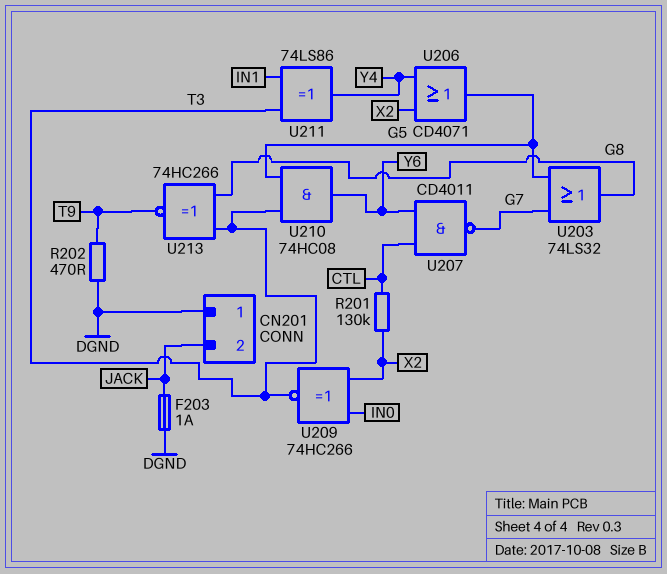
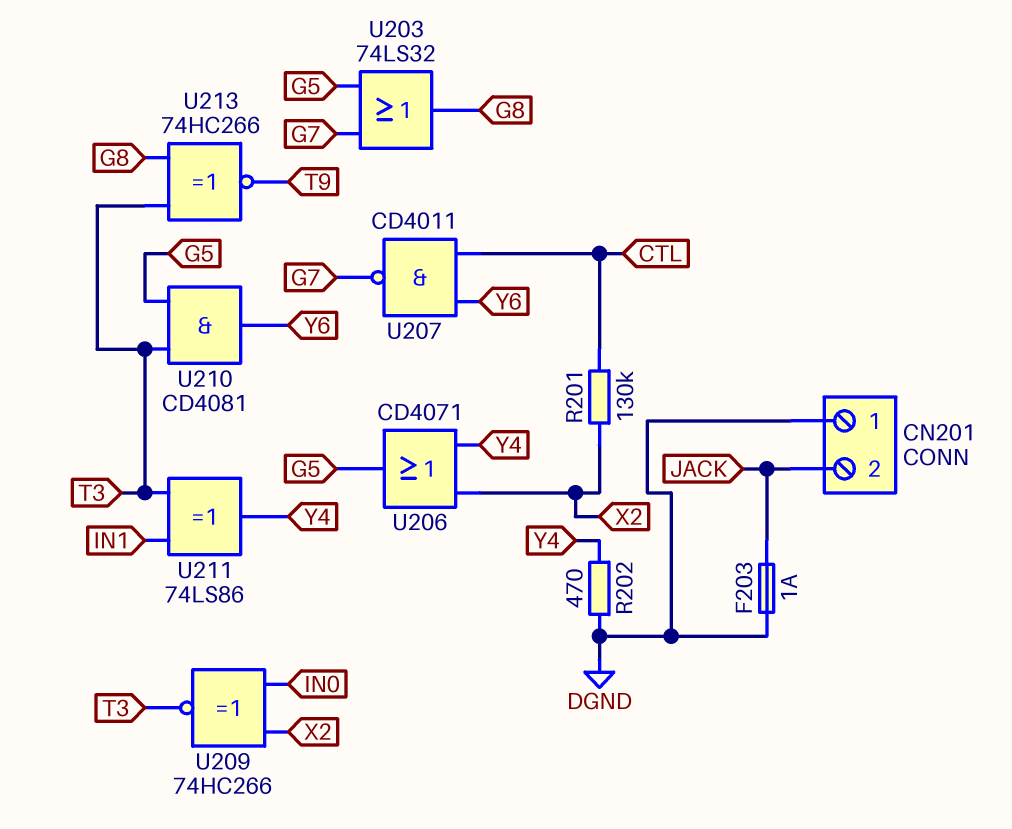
R202: 470 (DGND, T9) -> 470 (DGND, Y4)
U210: AND 74HC08 (in G5, in T3, out Y6) -> AND CD4081 (in G5, in T3, out Y6)

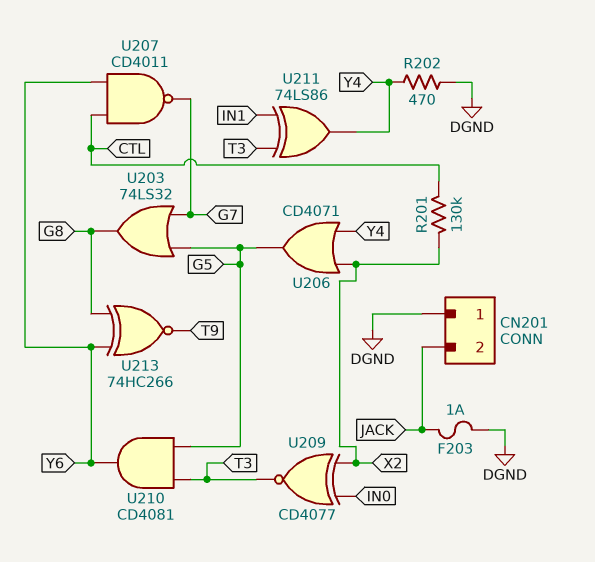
U209: XNOR 74HC266 (in IN0, in X2, out T3) -> XNOR CD4077 (in IN0, in X2, out T3)
U213: XNOR 74HC266 (in G8, in T3, out T9) -> XNOR 74HC266 (in G8, in Y6, out T9)

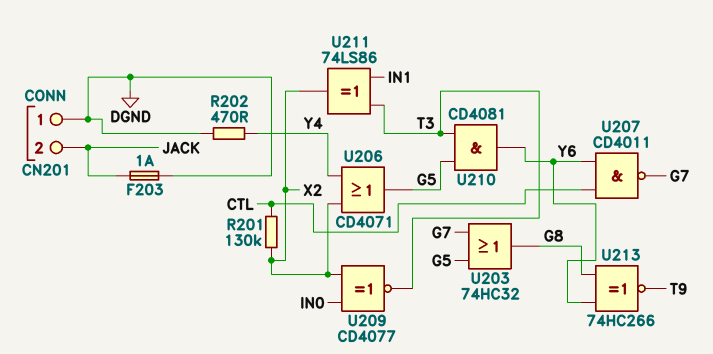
U203: OR 74LS32 (in G5, in G7, out G8) -> OR 74HC32 (in G5, in G7, out G8)
U211: XOR 74LS86 (in IN1, in T3, out Y4) -> XOR 74LS86 (in IN1, in T3, out X2)

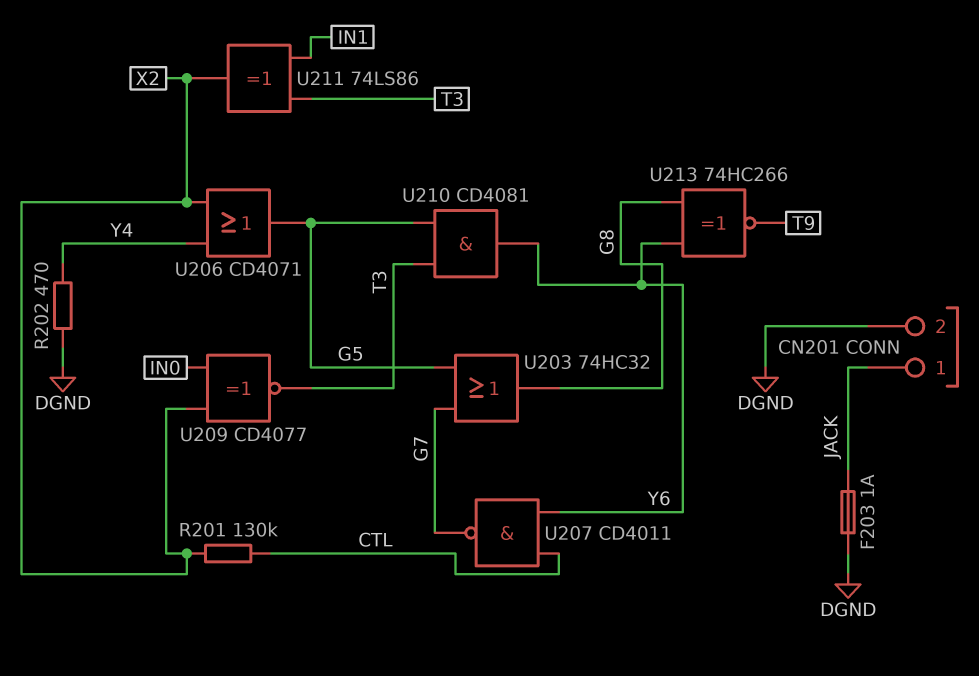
CN201 pin 1: DGND -> JACK
CN201 pin 2: JACK -> DGND

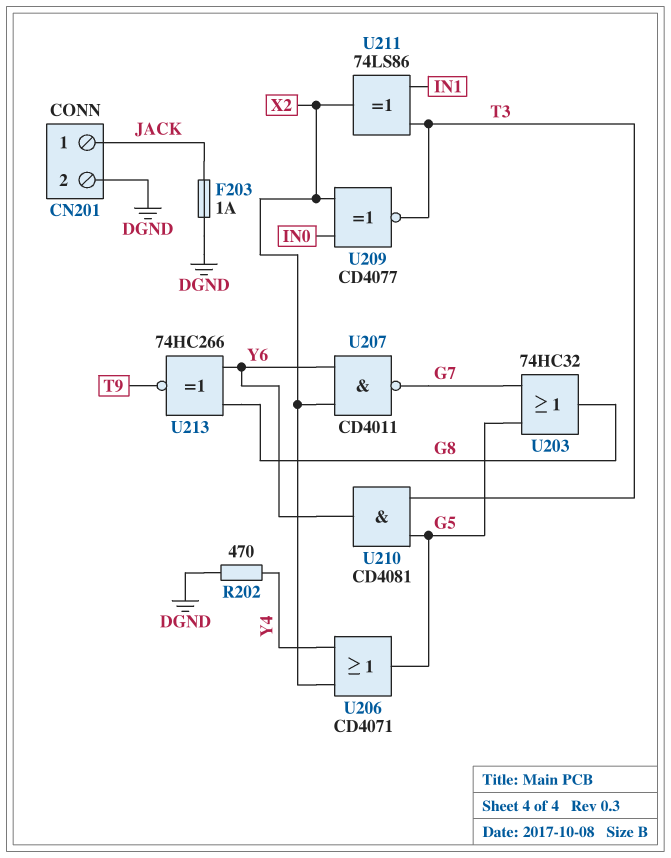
R201: 130k (CTL, X2) -> none
U207: NAND CD4011 (in CTL, in Y6, out G7) -> NAND CD4011 (in X2, in Y6, out G7)

